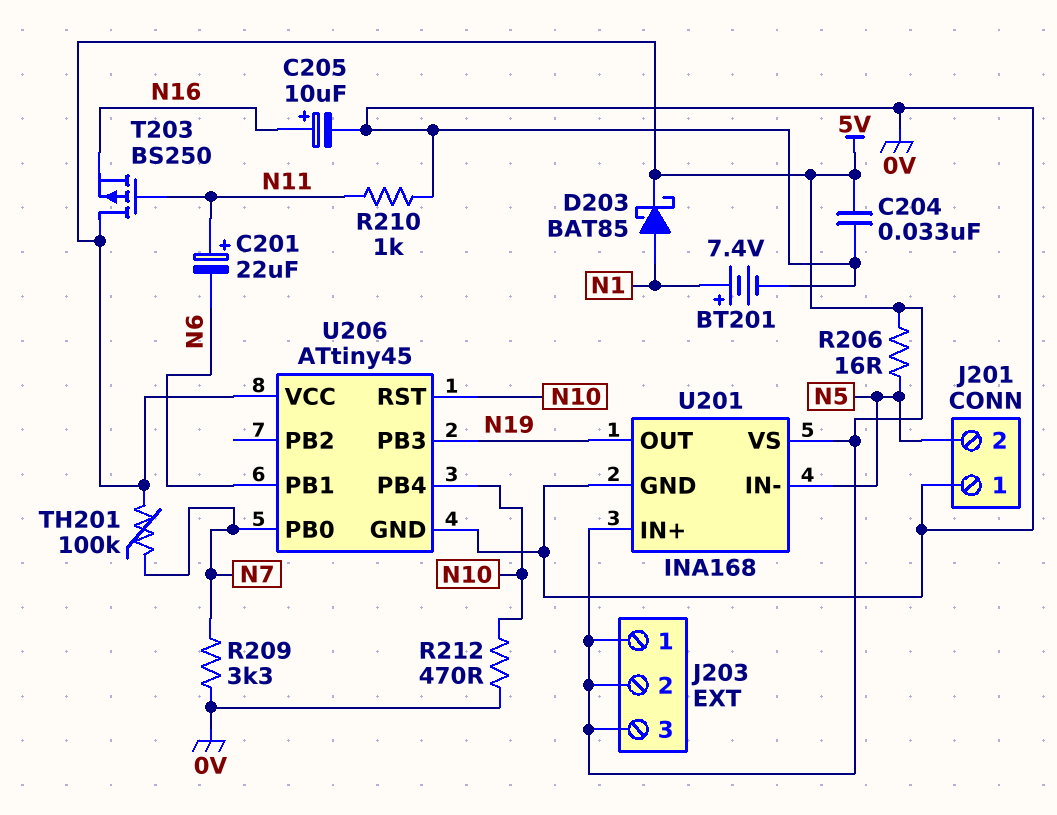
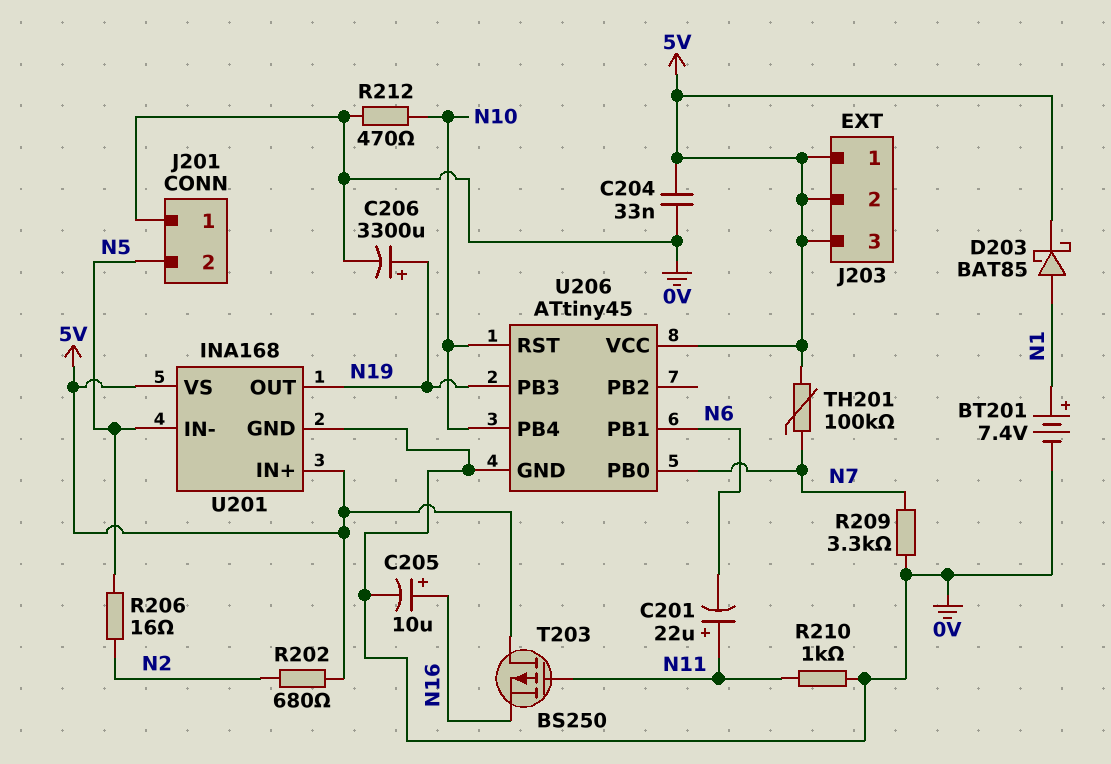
C206: none -> 3300uF (plus N19, minus 0V)
R202: none -> 680 (5V, N2)
R206: 16 (5V, N5) -> 16 (N2, N5)

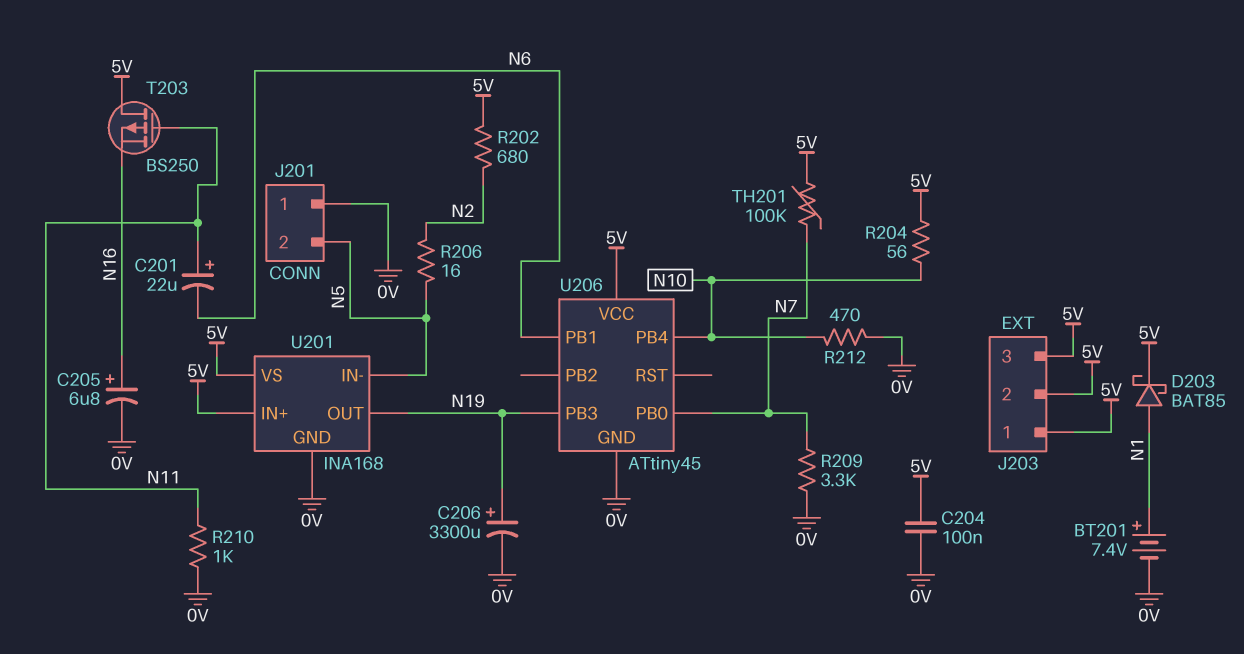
C204: 33nF (0V, 5V) -> 100nF (0V, 5V)
C205: 10uF (plus N16, minus 0V) -> 6.8uF (plus N16, minus 0V)
R204: none -> 56 (5V, N10)
U206 pin RST: N10 -> none

